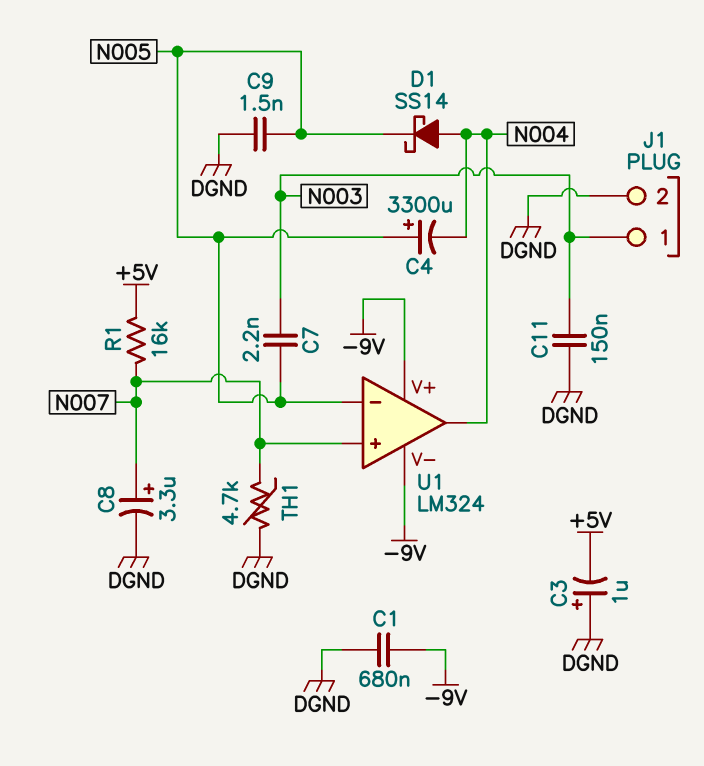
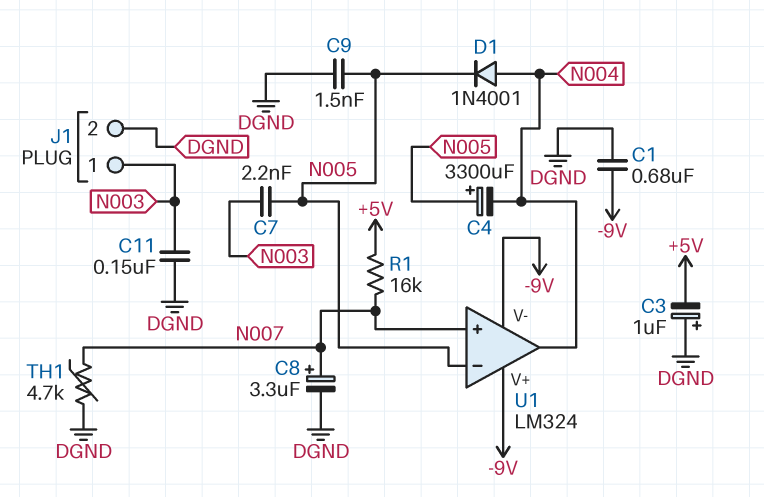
D1: schottky SS14 (A N004, K N005) -> diode 1N4001 (A N004, K N005)

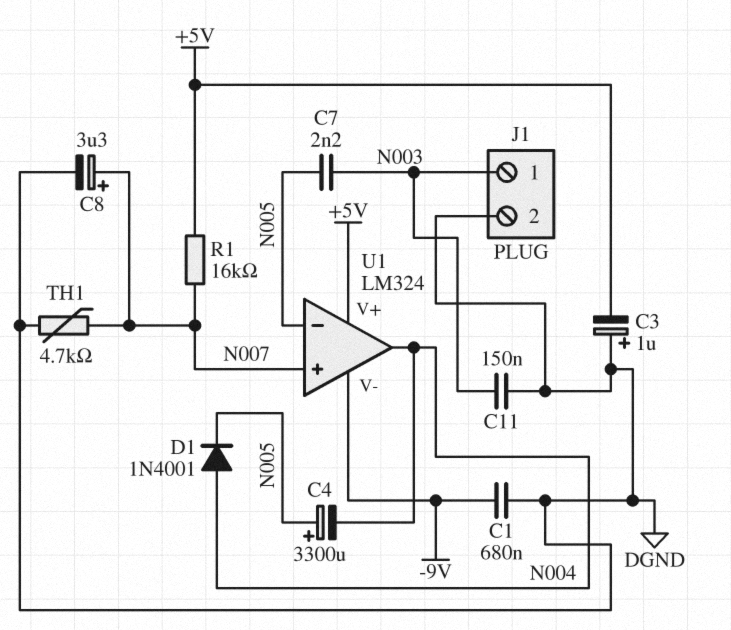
C9: 1.5nF (DGND, N005) -> none
U1 pin V+: -9V -> +5V

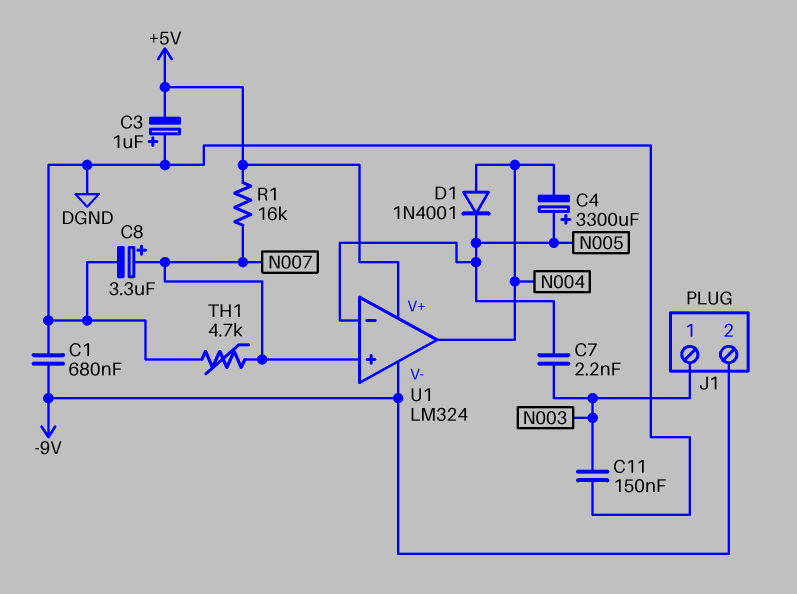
J1 pin 2: DGND -> -9V

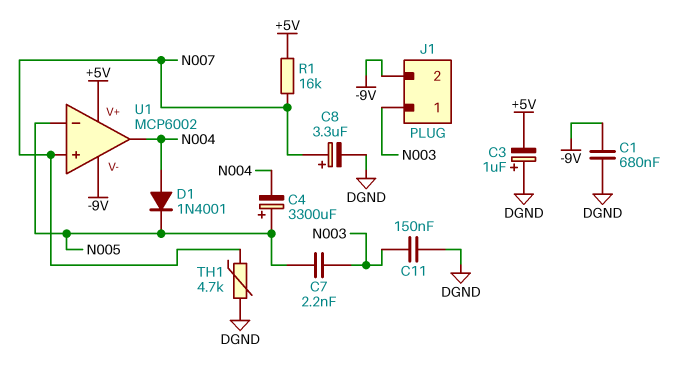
U1: LM324 -> MCP6002

